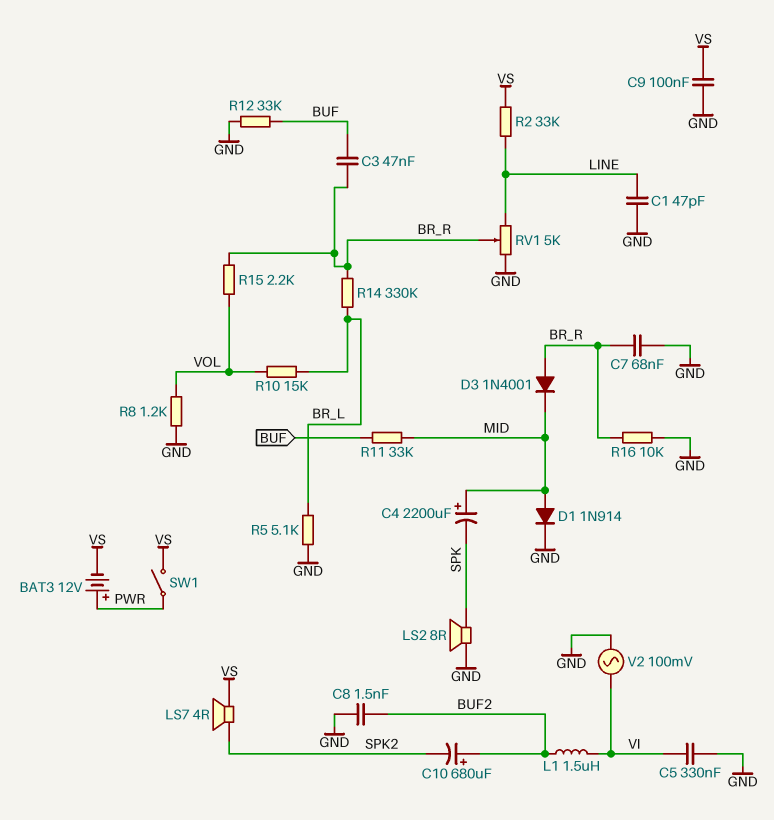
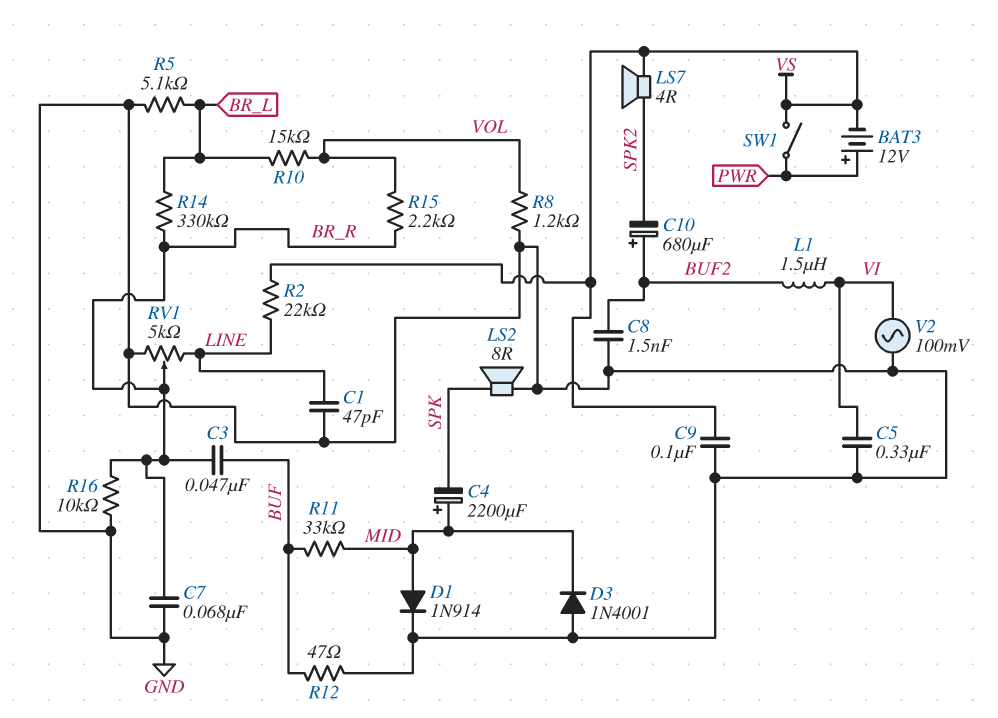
D3: diode 1N4001 (A BR_R, K MID) -> diode 1N4001 (A GND, K MID)
R2: 33k (LINE, VS) -> 22k (LINE, VS)
R12: 33k (BUF, GND) -> 47 (BUF, GND)

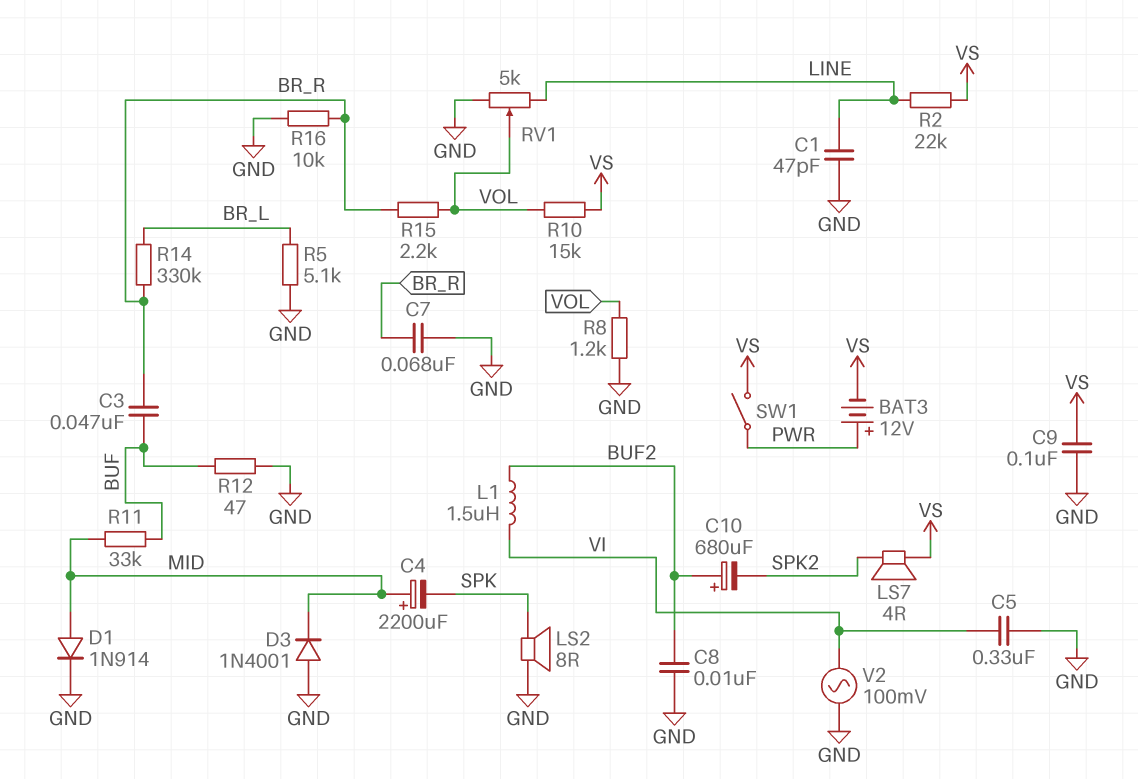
C8: 1.5nF (BUF2, GND) -> 10nF (BUF2, GND)
R10: 15k (BR_L, VOL) -> 15k (VOL, VS)
RV1: 5k (GND, LINE, wiper BR_R) -> 5k (GND, LINE, wiper VOL)

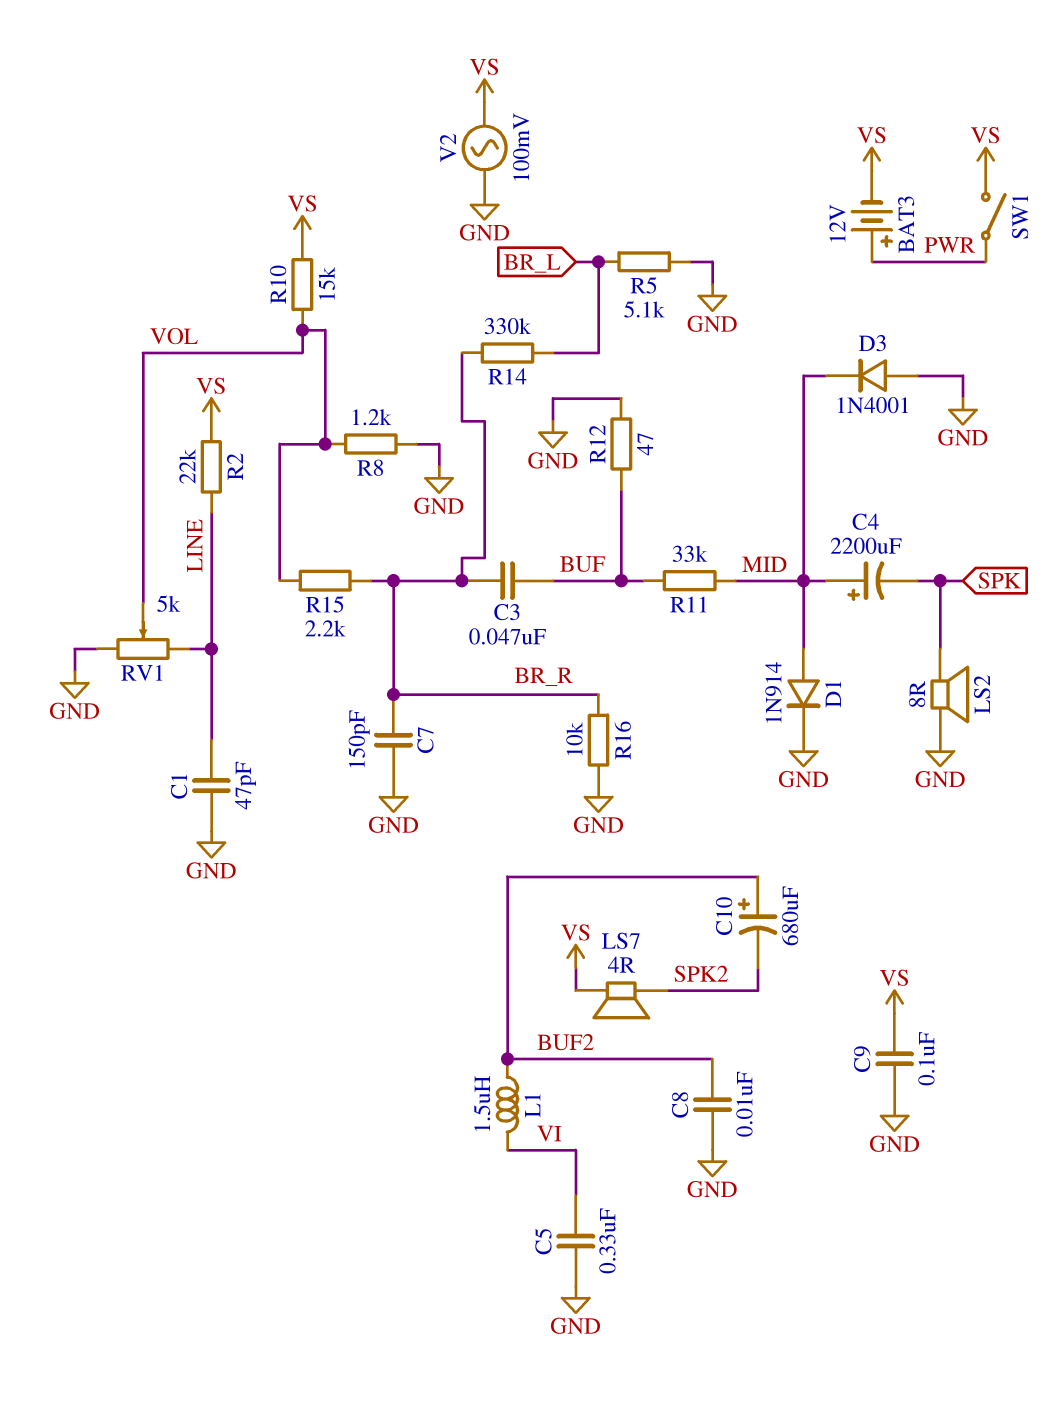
C7: 68nF (BR_R, GND) -> 150pF (BR_R, GND)
V2: AC 100mV (GND, VI) -> AC 100mV (GND, VS)

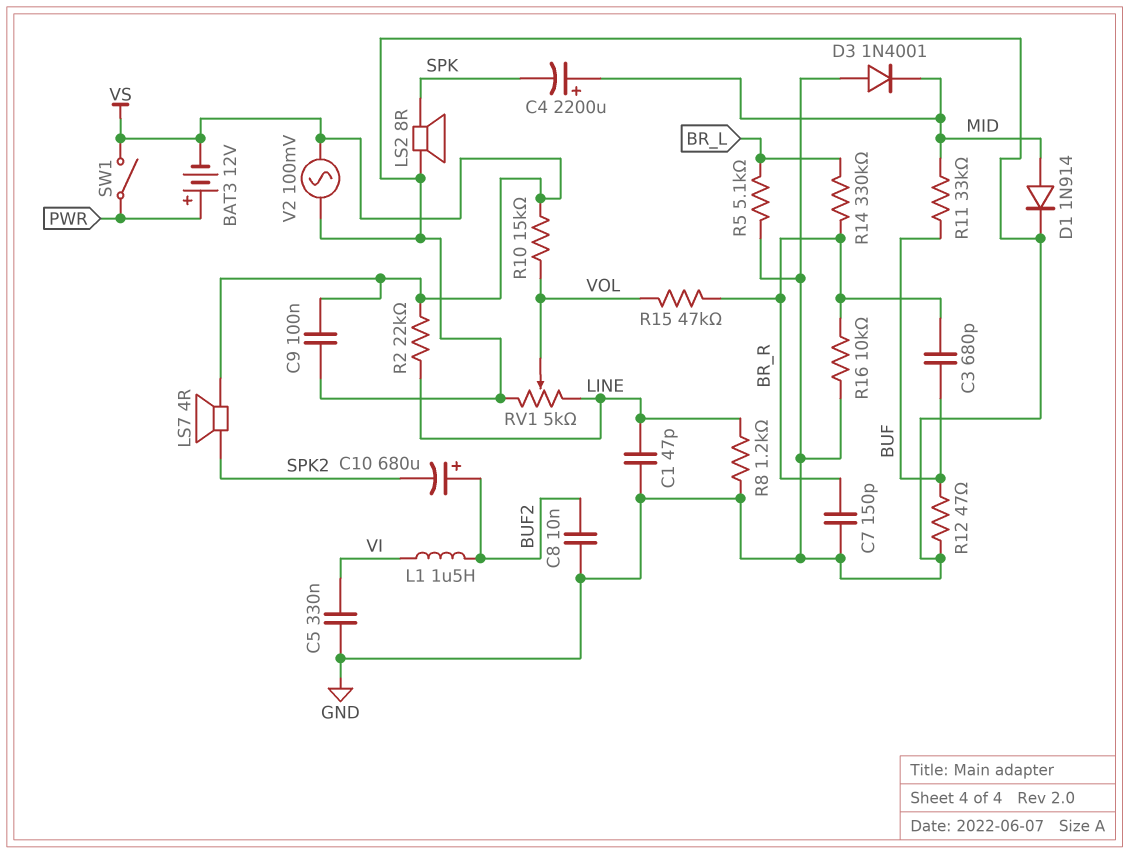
C3: 47nF (BR_R, BUF) -> 680pF (BR_R, BUF)
R8: 1.2k (GND, VOL) -> 1.2k (GND, LINE)
R15: 2.2k (BR_R, VOL) -> 47k (BR_R, VOL)

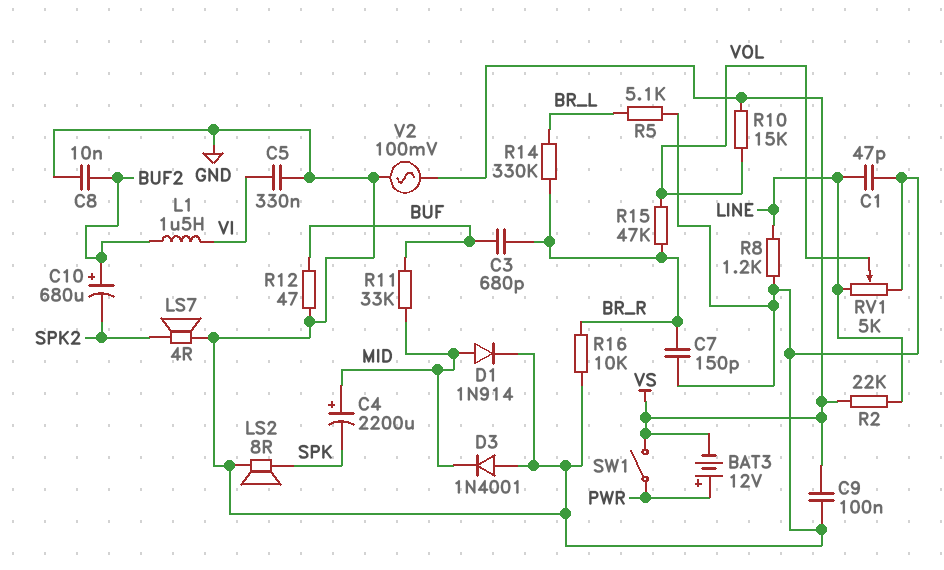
LS7: speaker 4R (SPK2, VS) -> speaker 4R (GND, SPK2)

